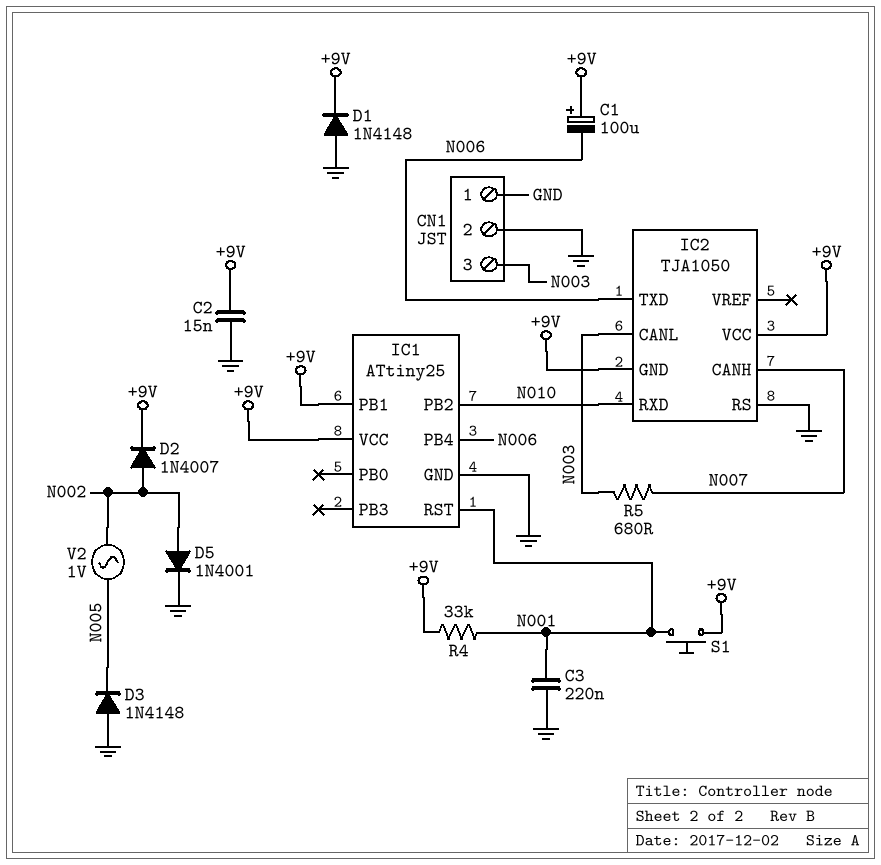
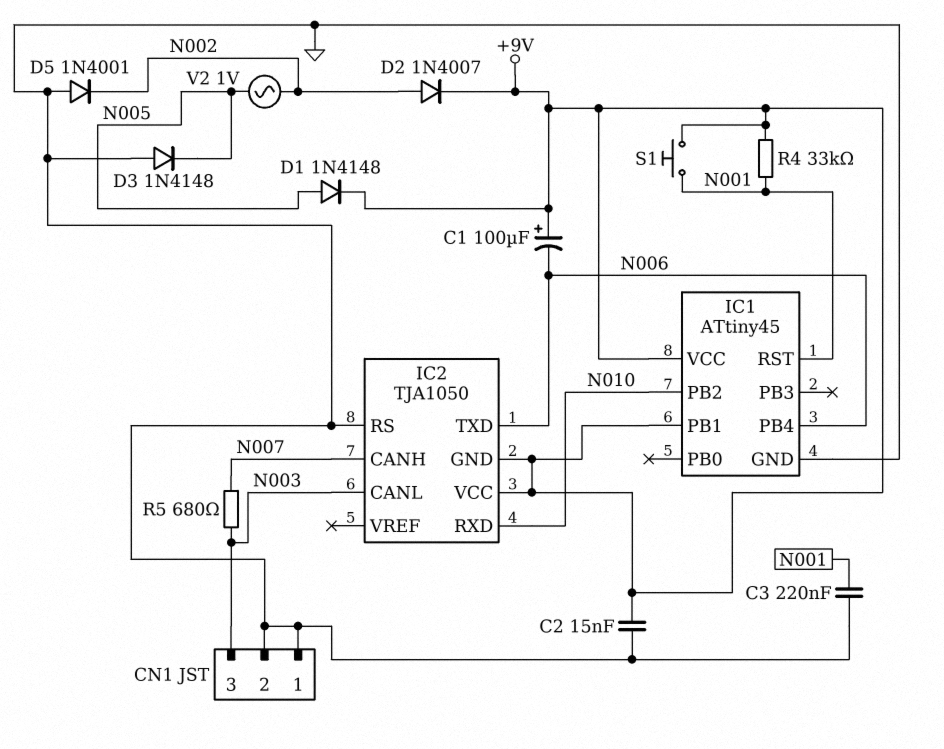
D1: diode 1N4148 (A GND, K +9V) -> diode 1N4148 (A N005, K +9V)
D5: diode 1N4001 (A N002, K GND) -> diode 1N4001 (A GND, K N002)
IC1: ATtiny25 -> ATtiny45

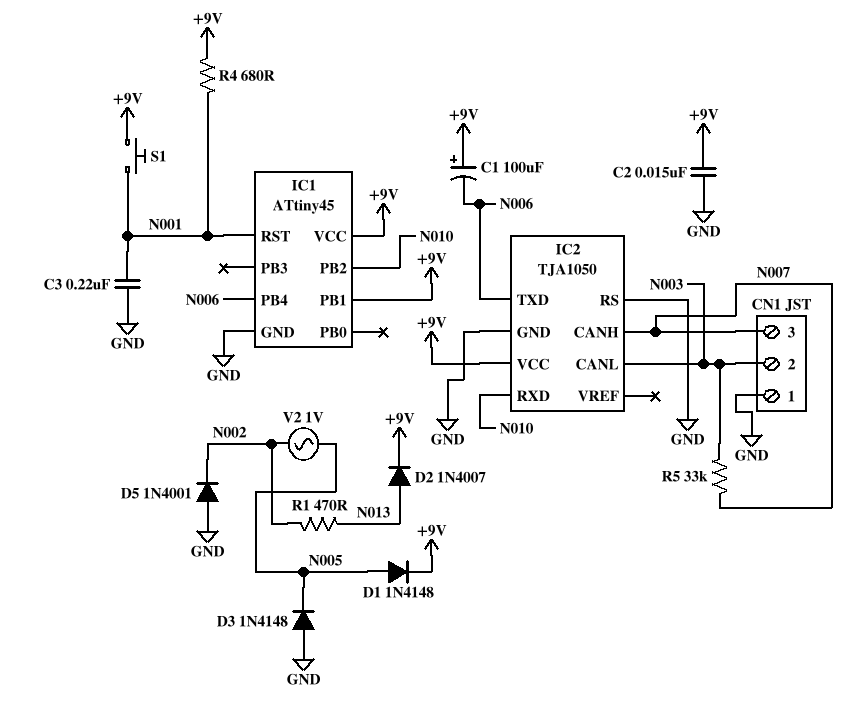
CN1 pin 2: GND -> N003
CN1 pin 3: N003 -> N007
D2: diode 1N4007 (A N002, K +9V) -> diode 1N4007 (A N013, K +9V)
IC2 pin GND: +9V -> GND
R1: none -> 470 (N002, N013)
R4: 33k (+9V, N001) -> 680 (+9V, N001)
R5: 680 (N003, N007) -> 33k (N003, N007)

